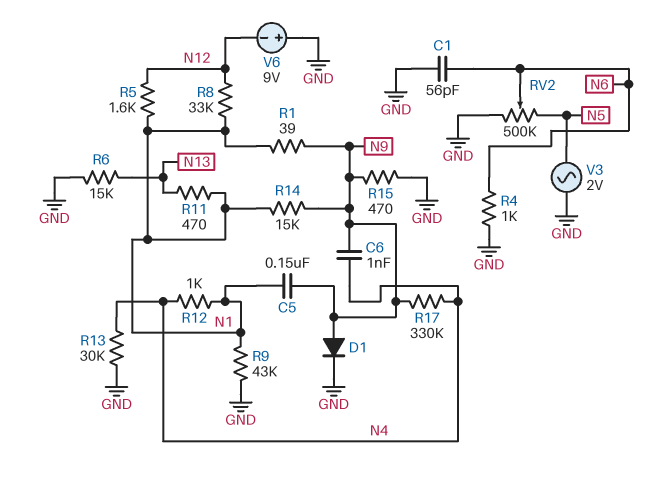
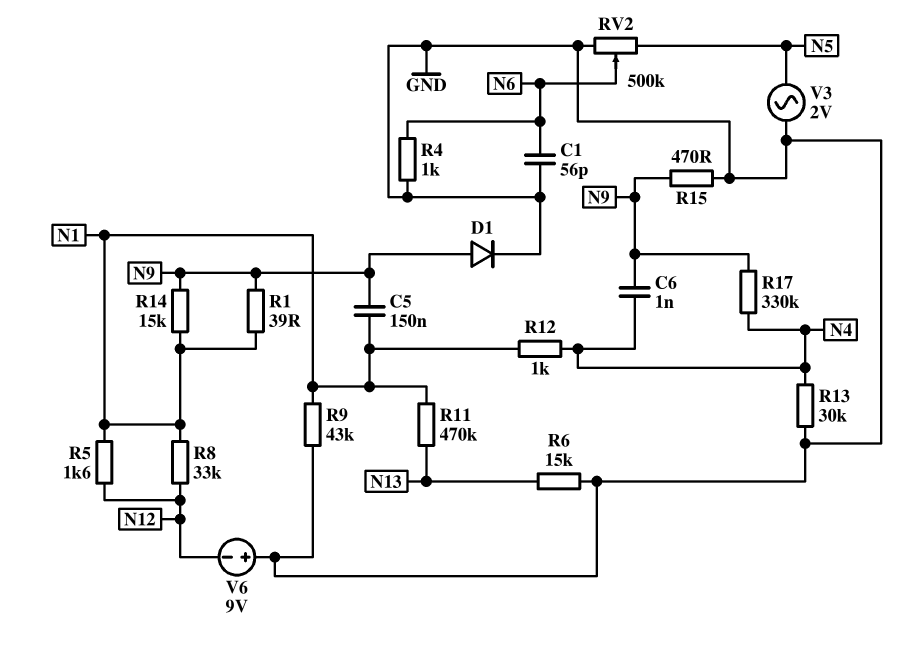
R11: 470 (N1, N13) -> 470k (N1, N13)

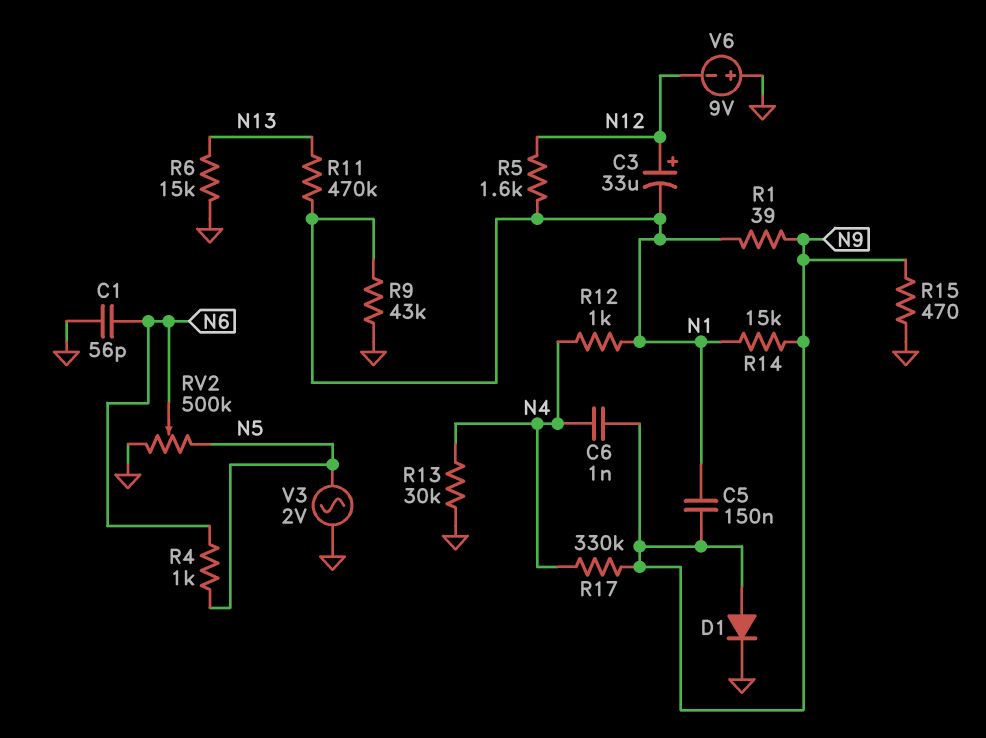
C3: none -> 33uF (plus N12, minus N1)
R4: 1k (GND, N6) -> 1k (N5, N6)
R8: 33k (N1, N12) -> none

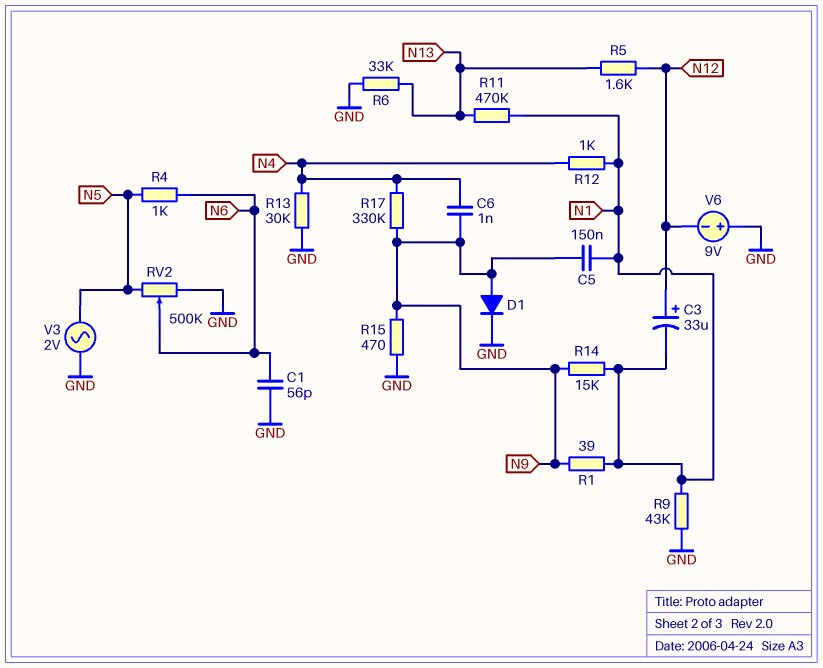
R5: 1.6k (N1, N12) -> 1.6k (N12, N13)
R6: 15k (GND, N13) -> 33k (GND, N13)

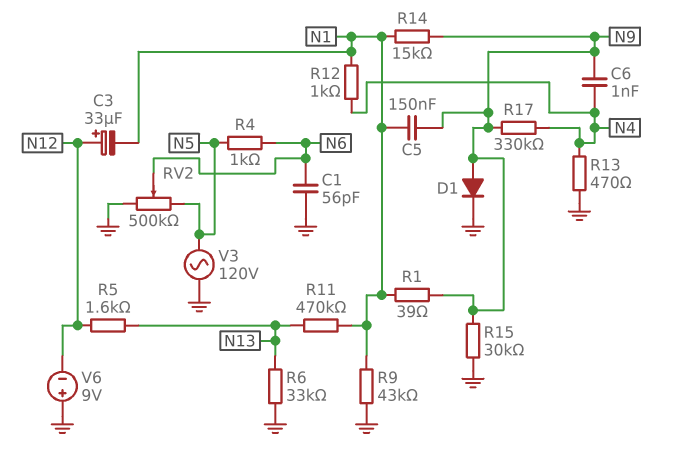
R13: 30k (GND, N4) -> 470 (GND, N4)
R15: 470 (GND, N9) -> 30k (GND, N9)
V3: AC 2V (GND, N5) -> AC 120V (GND, N5)

